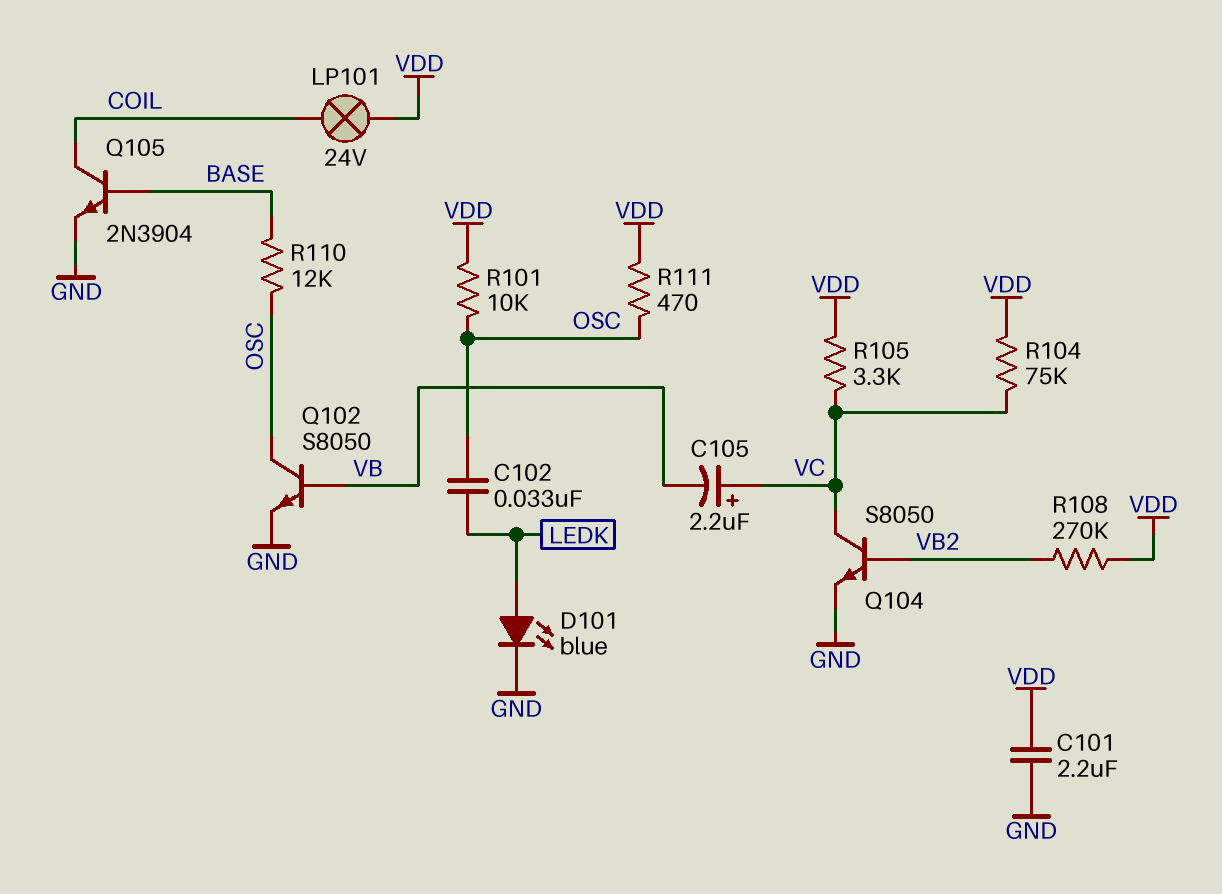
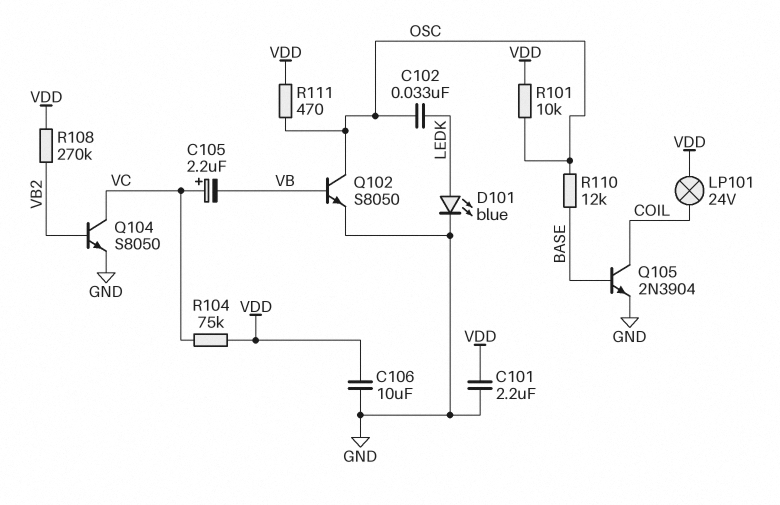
C106: none -> 10uF (GND, VDD)
R105: 3.3k (VC, VDD) -> none

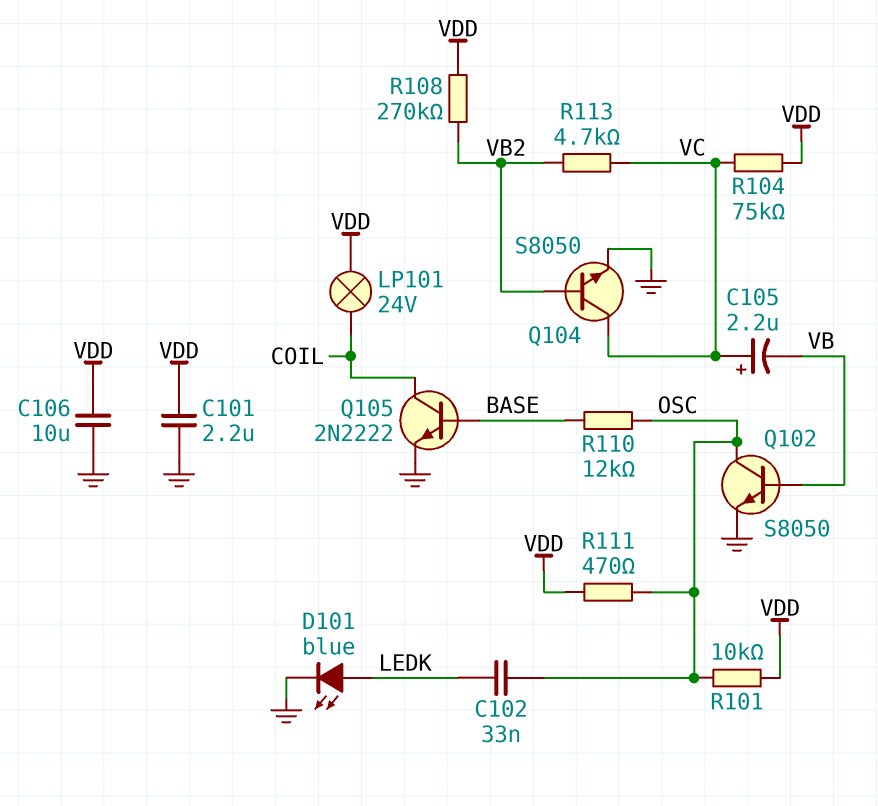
Q105: NPN 2N3904 (B BASE, C COIL, E GND) -> NPN 2N2222 (B BASE, C COIL, E GND)
R113: none -> 4.7k (VB2, VC)

